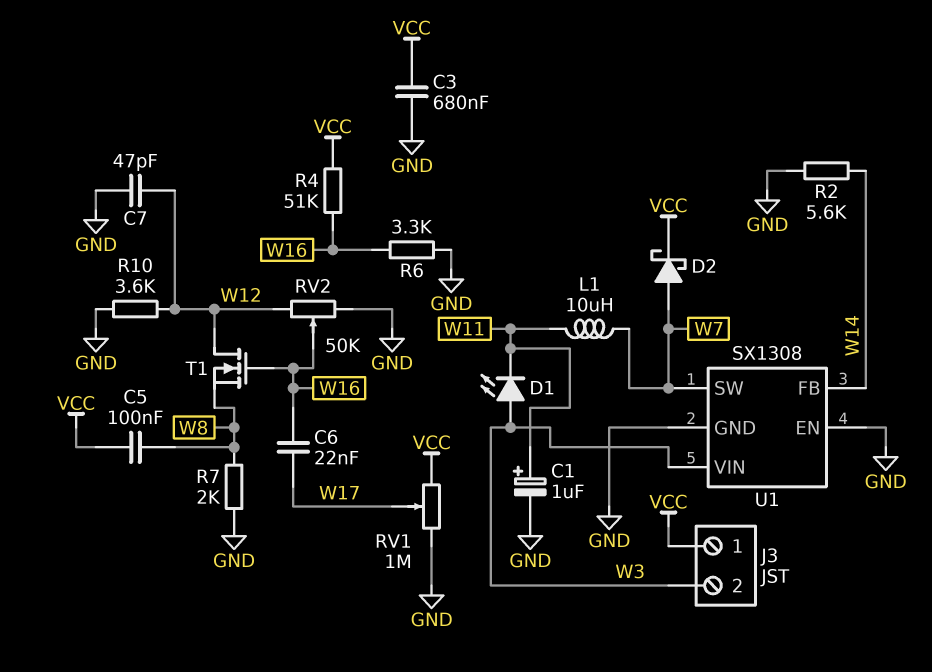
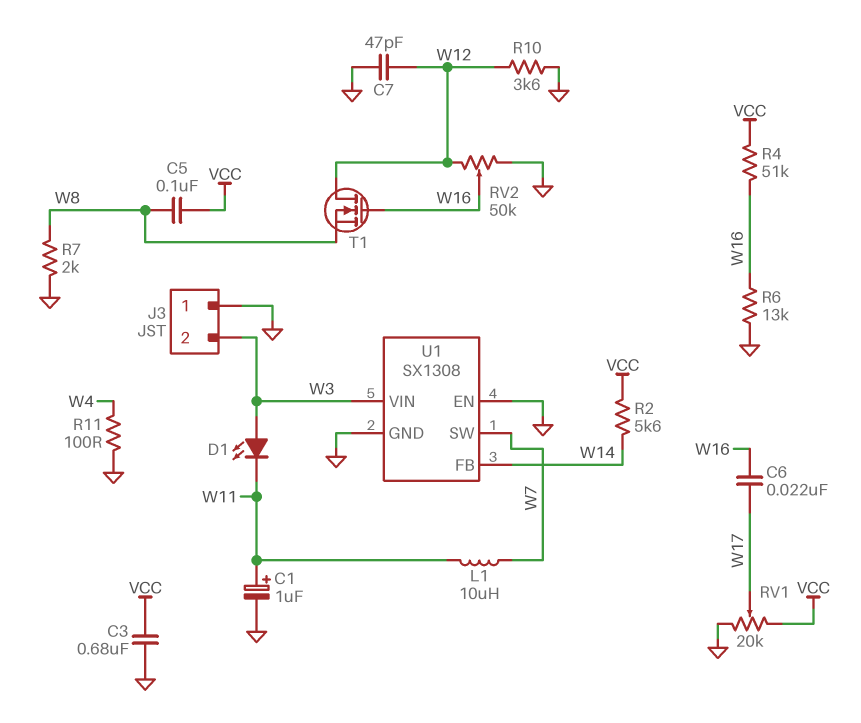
D2: schottky (A W7, K VCC) -> none
J3 pin 1: VCC -> GND
R2: 5.6k (GND, W14) -> 5.6k (VCC, W14)
R6: 3.3k (GND, W16) -> 13k (GND, W16)
R11: none -> 100 (GND, W4)
RV1: 1M (GND, VCC, wiper W17) -> 20k (GND, VCC, wiper W17)

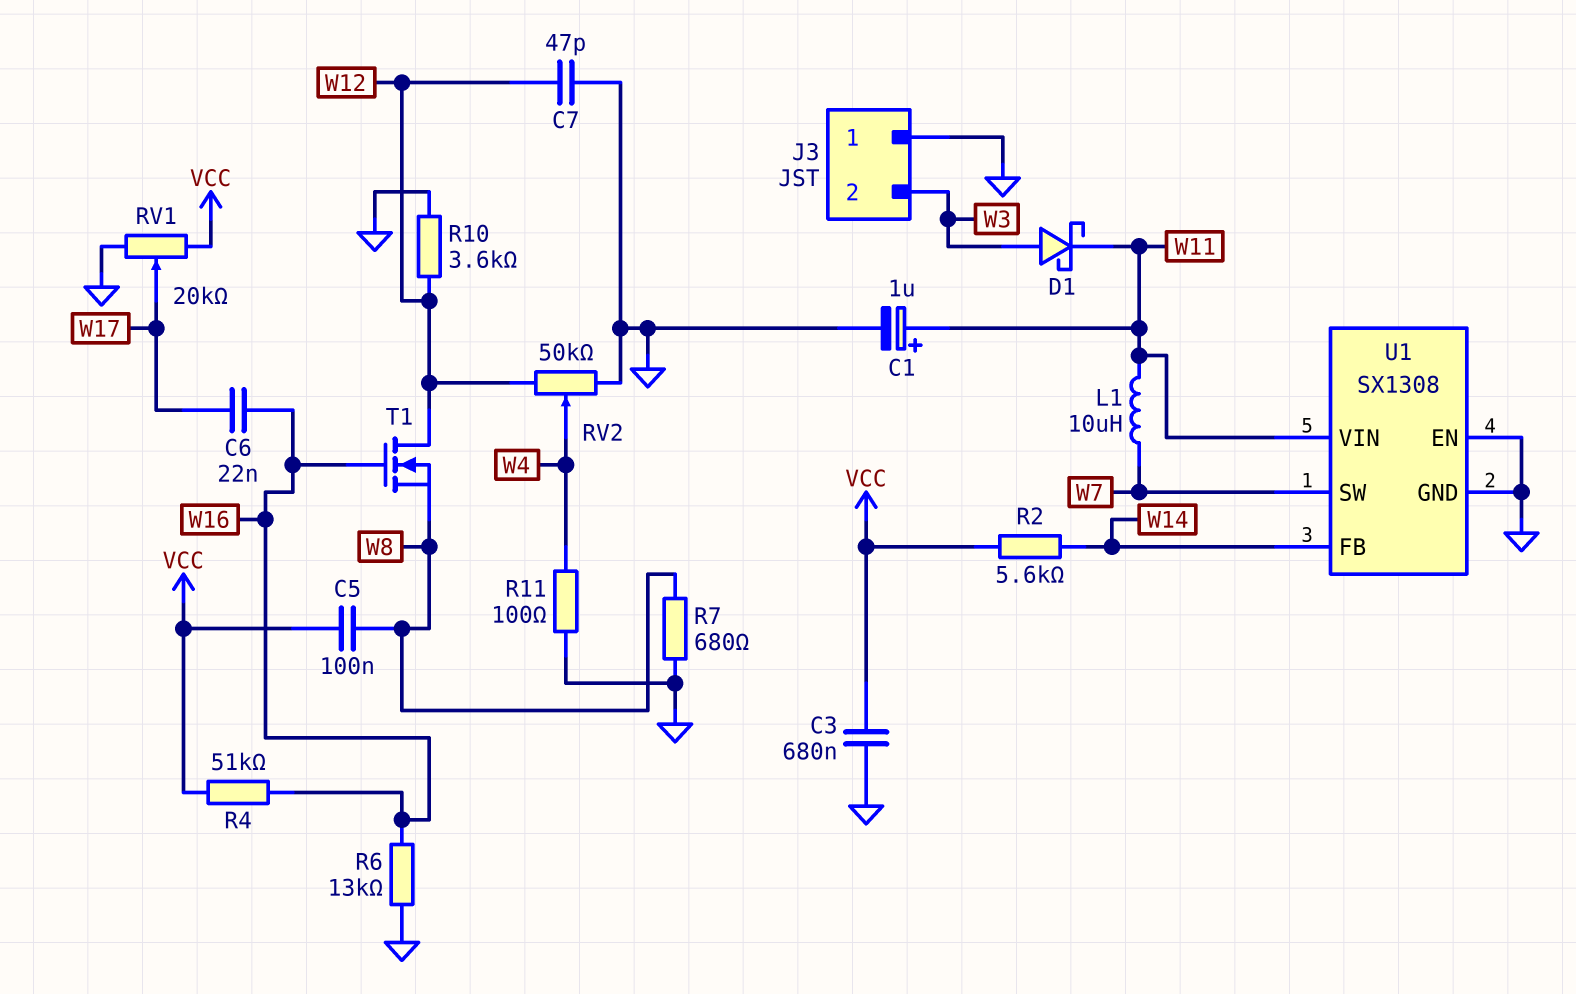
D1: LED (A W3, K W11) -> schottky (A W3, K W11)
R7: 2k (GND, W8) -> 680 (GND, W8)
RV2: 50k (GND, W12, wiper W16) -> 50k (GND, W12, wiper W4)
U1 pin VIN: W3 -> W11

